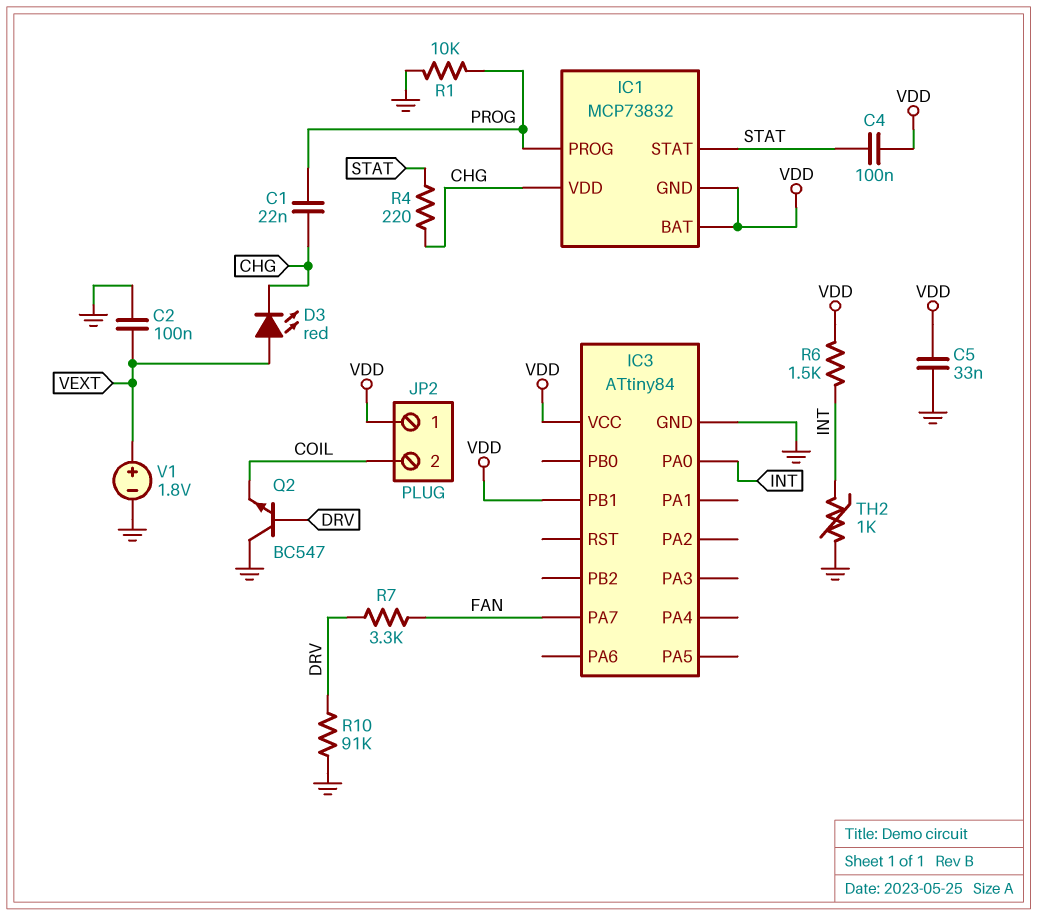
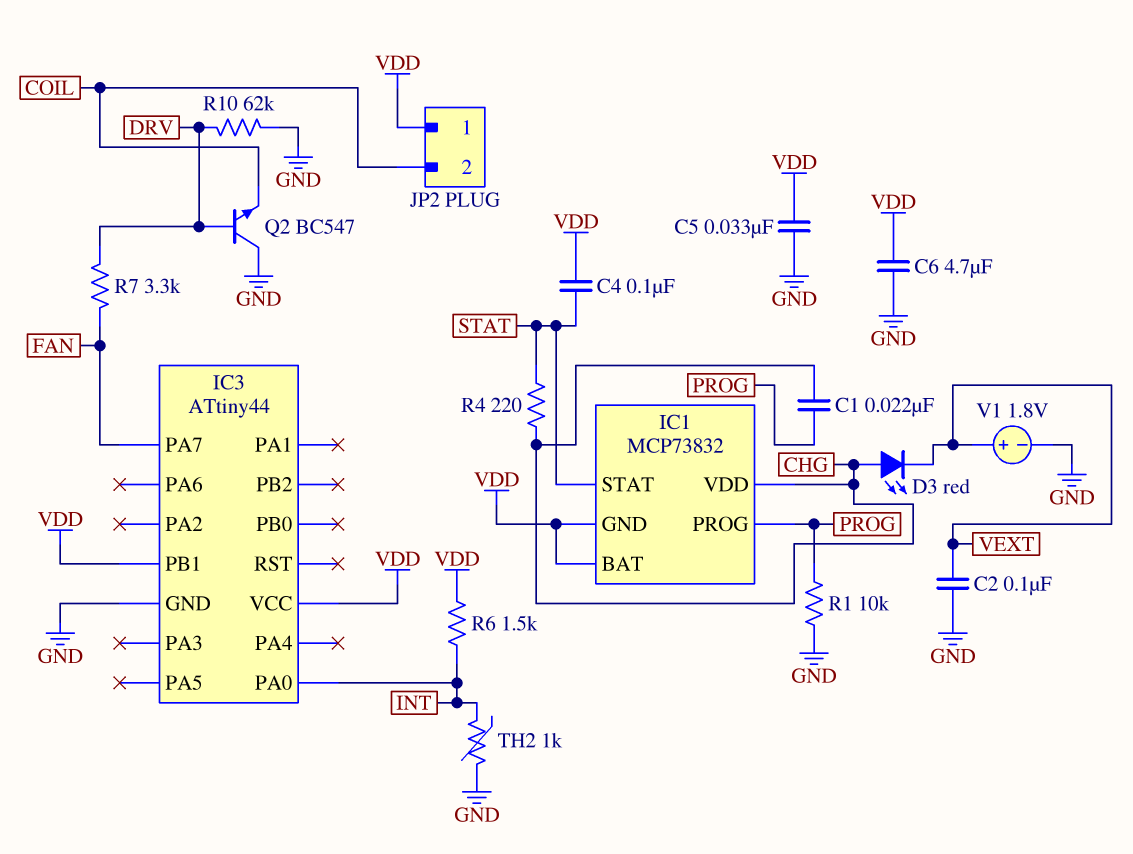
C6: none -> 4.7uF (GND, VDD)
D3: LED red (A VEXT, K CHG) -> LED red (A CHG, K VEXT)
IC3: ATtiny84 -> ATtiny44
R10: 91k (DRV, GND) -> 62k (DRV, GND)

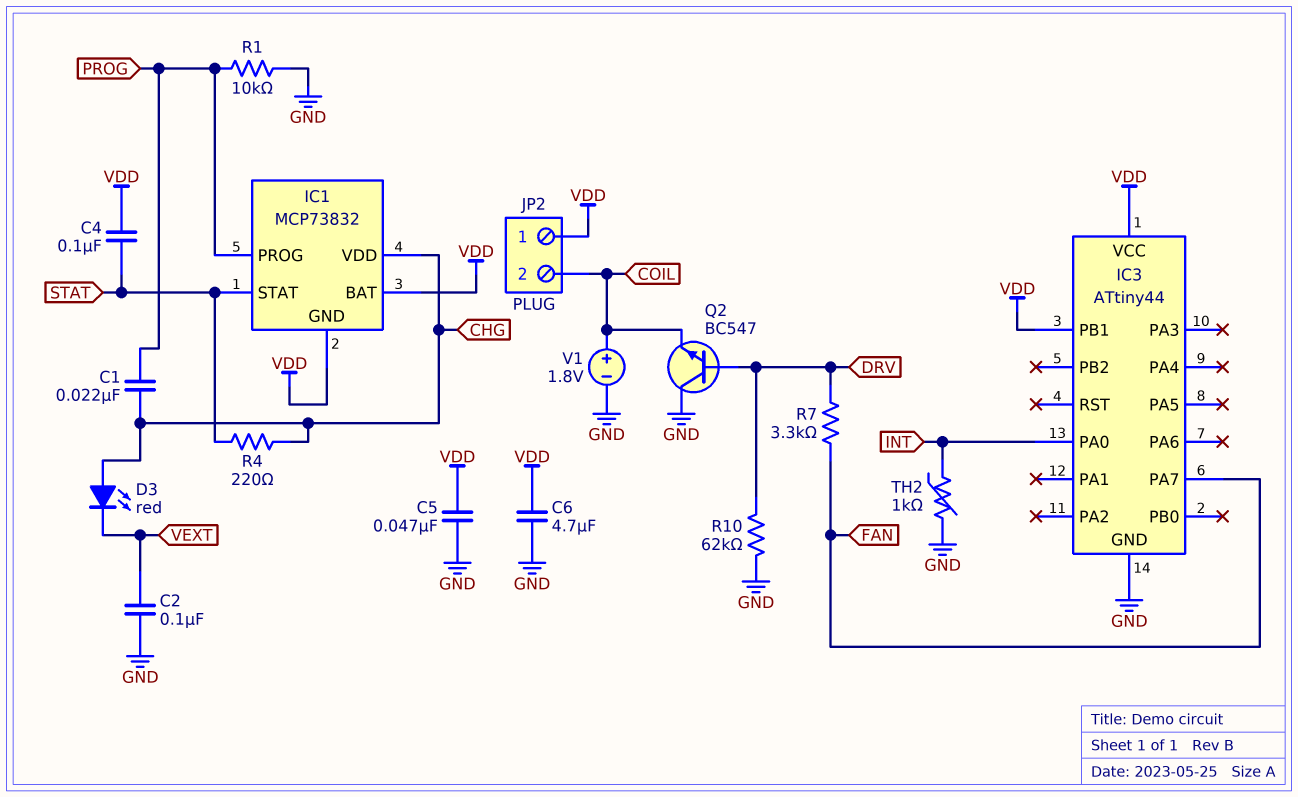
C5: 33nF (GND, VDD) -> 47nF (GND, VDD)
R6: 1.5k (INT, VDD) -> none
V1: 1.8V (plus VEXT, minus GND) -> 1.8V (plus COIL, minus GND)

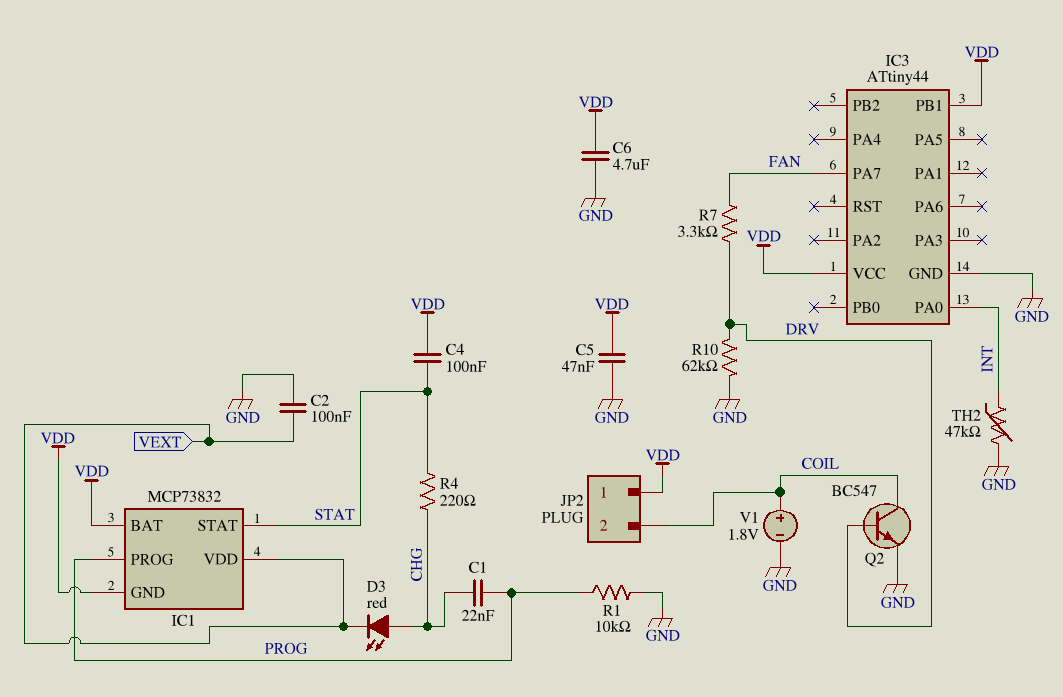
IC1 pin VDD: CHG -> VEXT
Q2: NPN BC547 (B DRV, C GND, E COIL) -> NPN BC547 (B DRV, C COIL, E GND)
TH2: 1k (GND, INT) -> 47k (GND, INT)

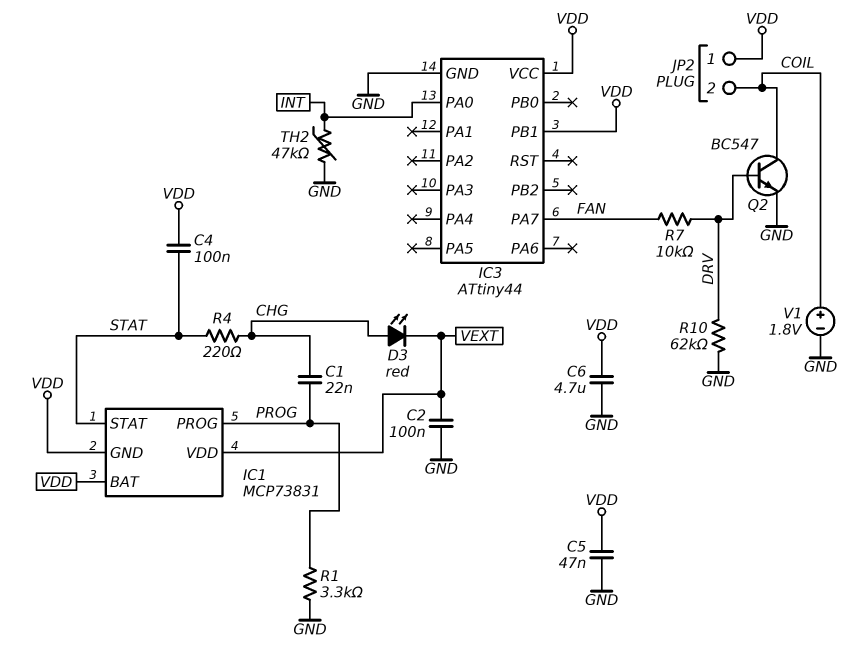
IC1: MCP73832 -> MCP73831
R1: 10k (GND, PROG) -> 3.3k (GND, PROG)
R7: 3.3k (DRV, FAN) -> 10k (DRV, FAN)

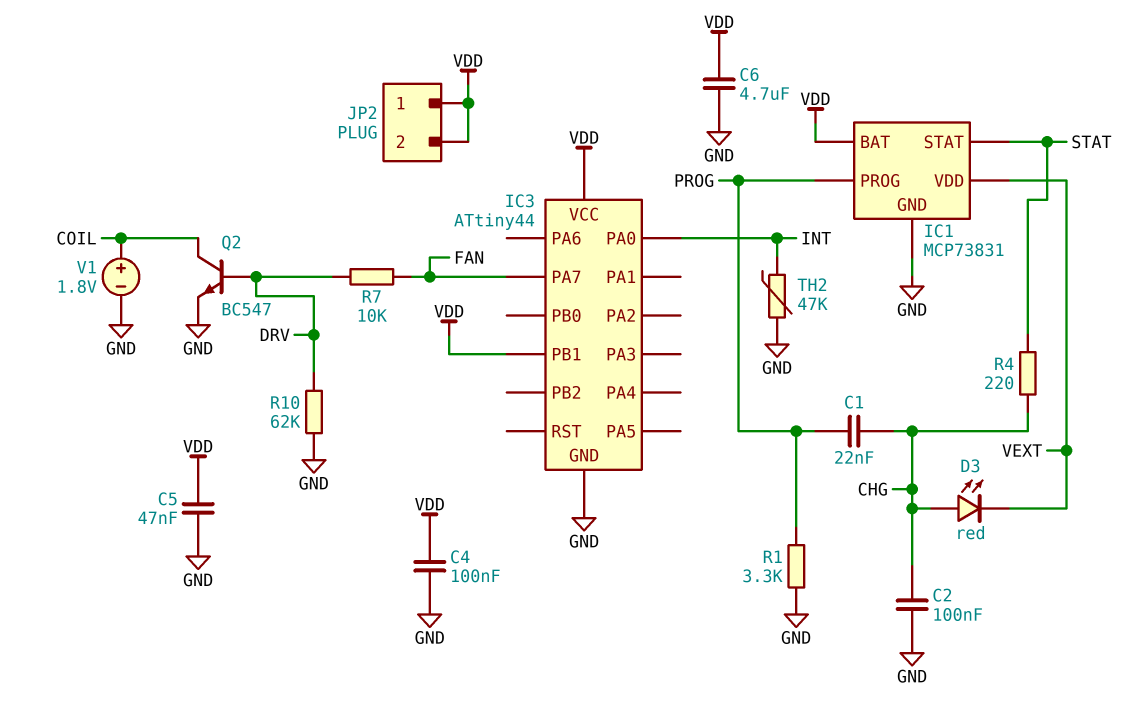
C2: 100nF (GND, VEXT) -> 100nF (CHG, GND)
C4: 100nF (STAT, VDD) -> 100nF (GND, VDD)
IC1 pin GND: VDD -> GND
JP2 pin 2: COIL -> VDD

